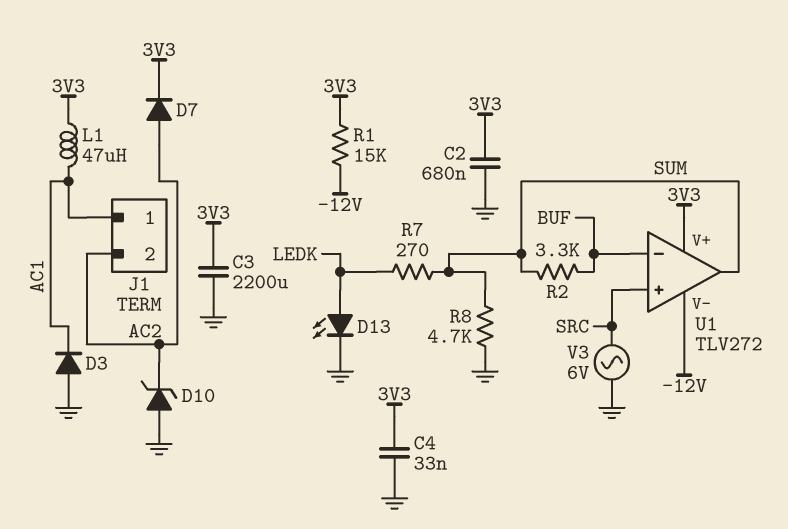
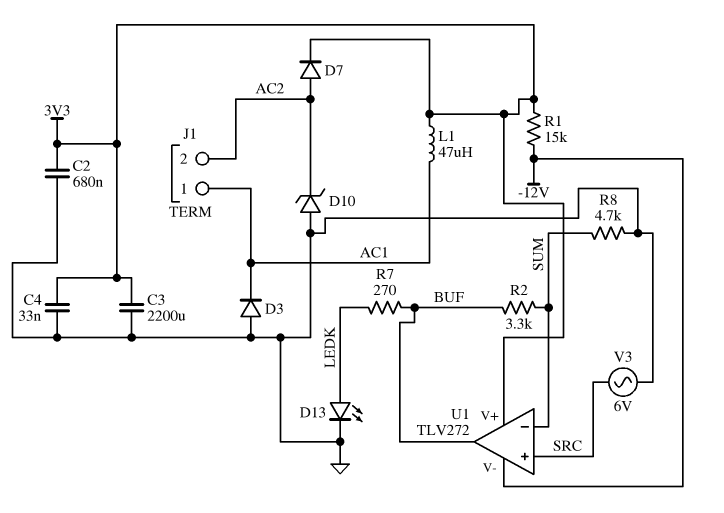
R7: 270 (LEDK, SUM) -> 270 (BUF, LEDK)
U1 pin in-: BUF -> SUM
U1 pin out: SUM -> BUF

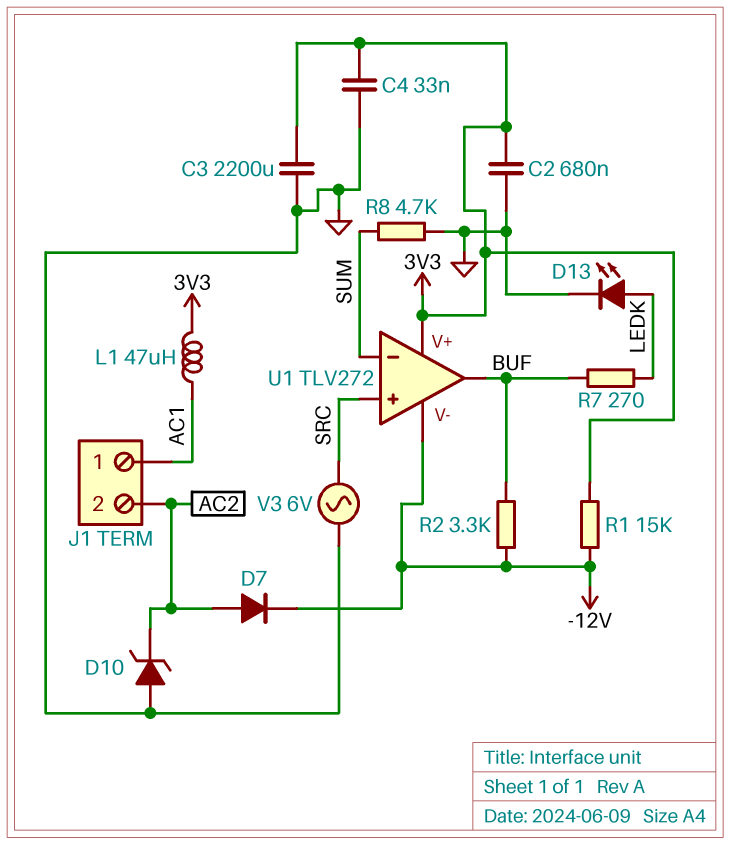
D3: diode (A GND, K AC1) -> none
D7: diode (A AC2, K 3V3) -> diode (A AC2, K -12V)
R2: 3.3k (BUF, SUM) -> 3.3k (-12V, BUF)

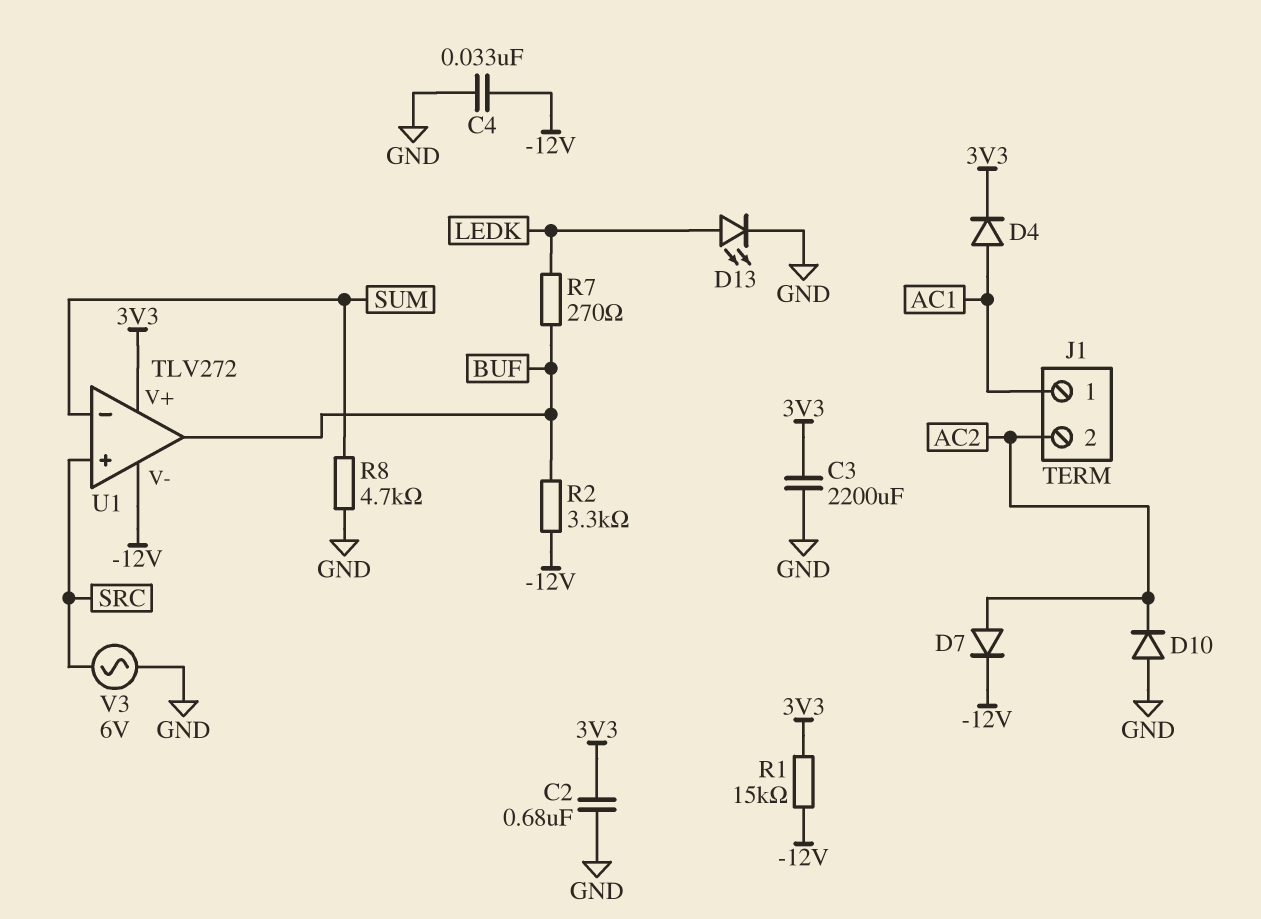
C4: 33nF (3V3, GND) -> 33nF (-12V, GND)
D4: none -> diode (A AC1, K 3V3)
D10: zener (A GND, K AC2) -> diode (A GND, K AC2)
L1: 47uH (3V3, AC1) -> none

